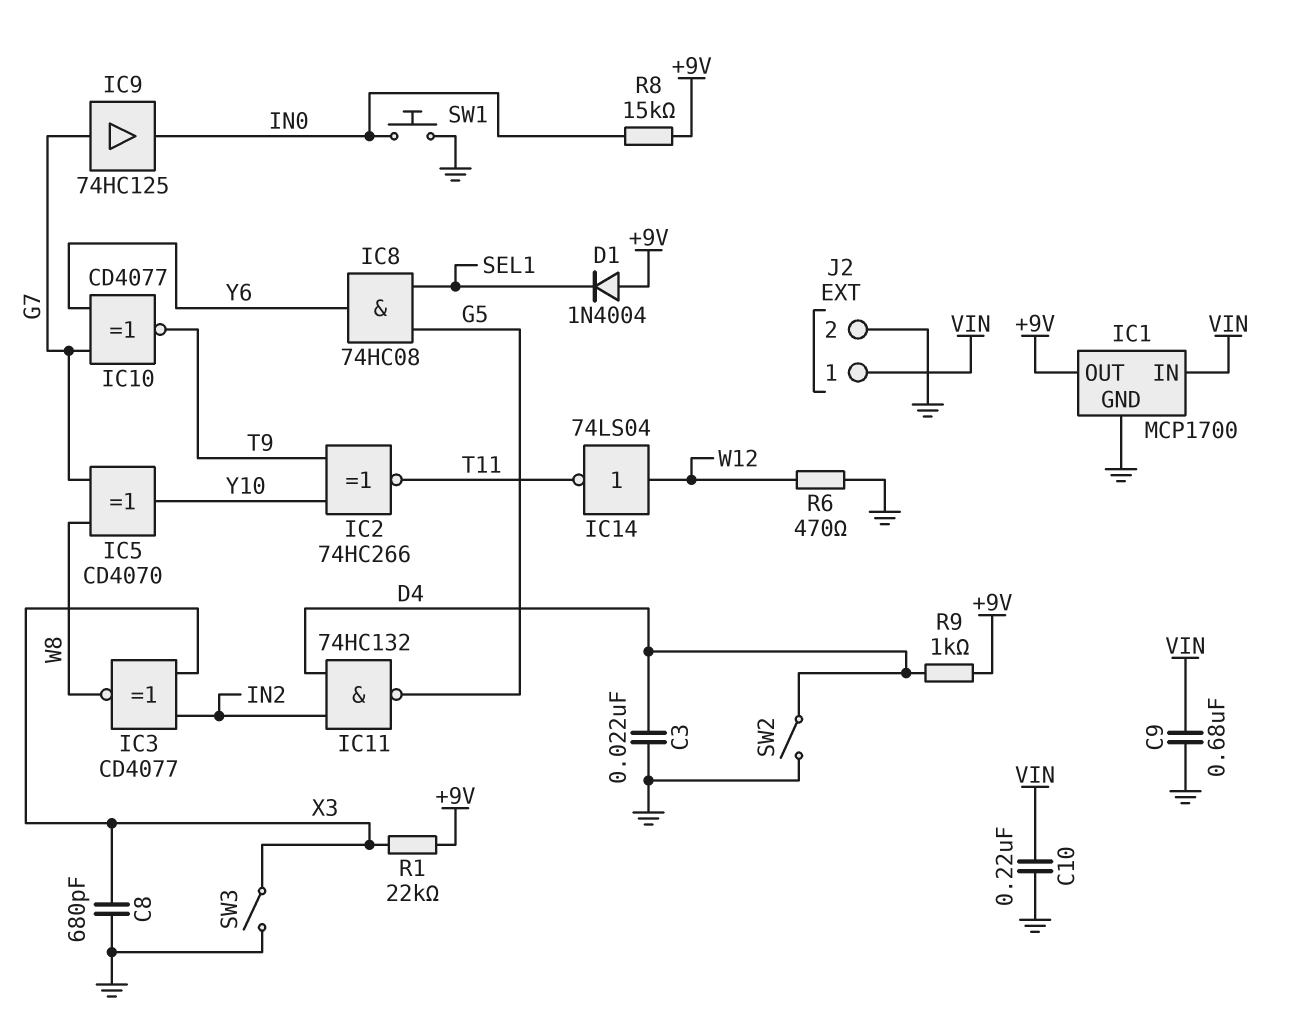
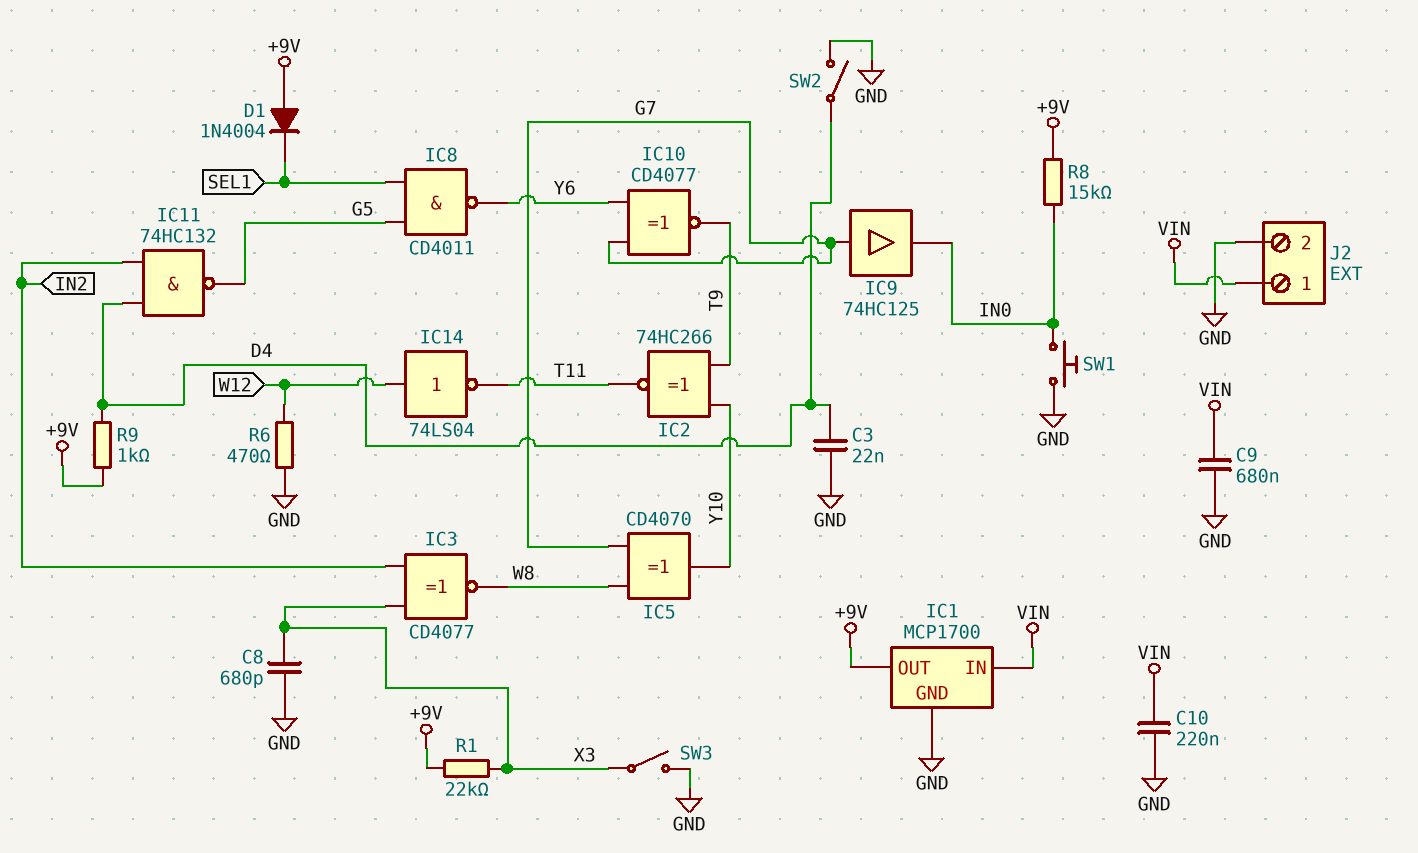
IC8: AND 74HC08 (in G5, in SEL1, out Y6) -> NAND CD4011 (in G5, in SEL1, out Y6)

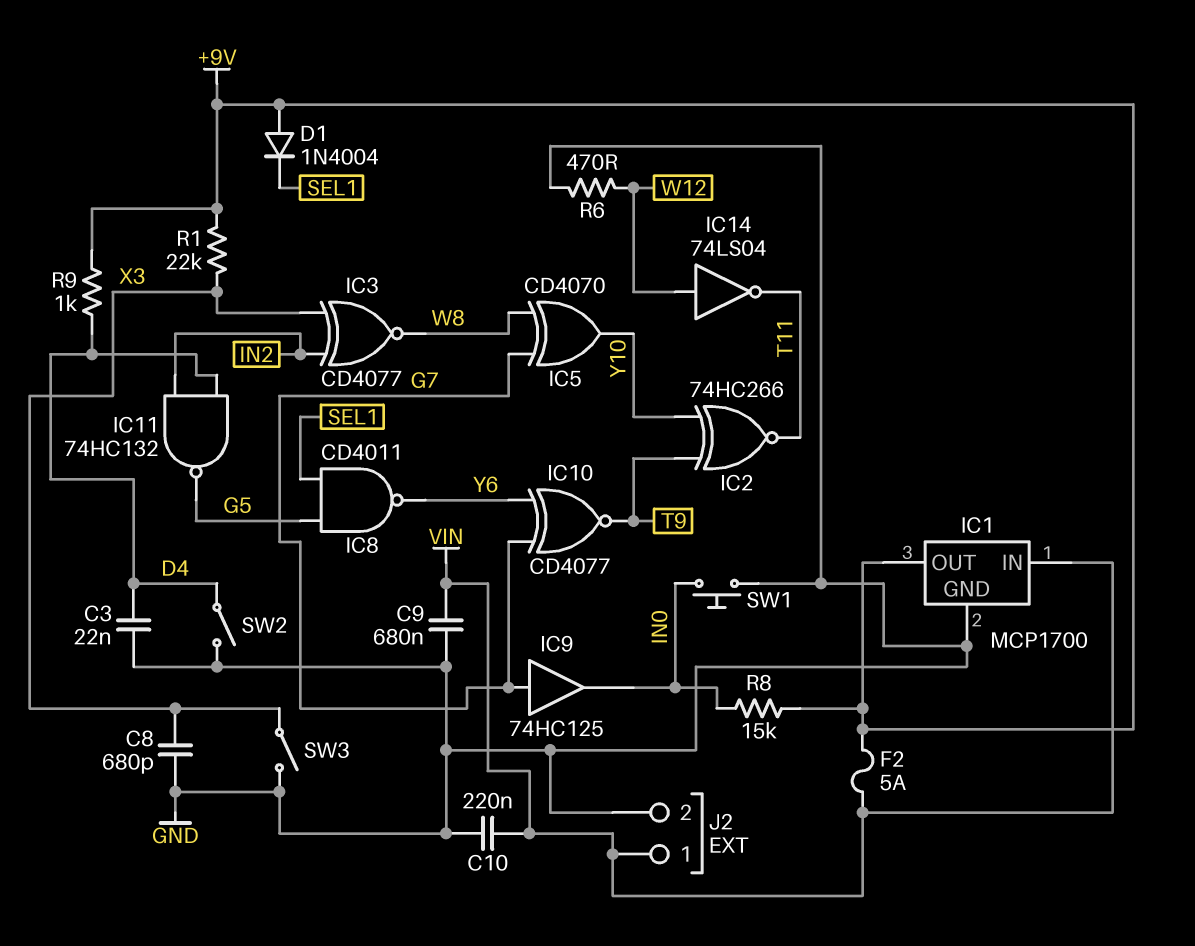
F2: none -> 5A (+9V, VIN)

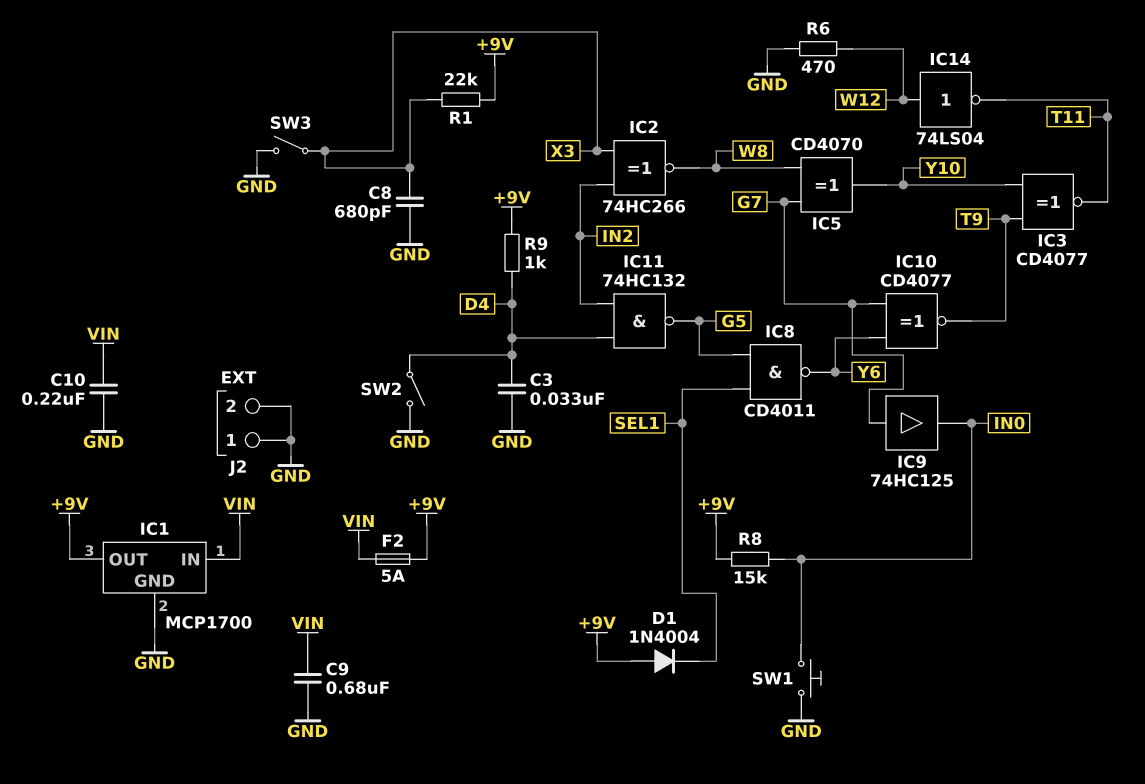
C3: 22nF (D4, GND) -> 33nF (D4, GND)
IC2: XNOR 74HC266 (in T9, in Y10, out T11) -> XNOR 74HC266 (in IN2, in X3, out W8)
IC3: XNOR CD4077 (in IN2, in X3, out W8) -> XNOR CD4077 (in T9, in Y10, out T11)
J2 pin 1: VIN -> GND

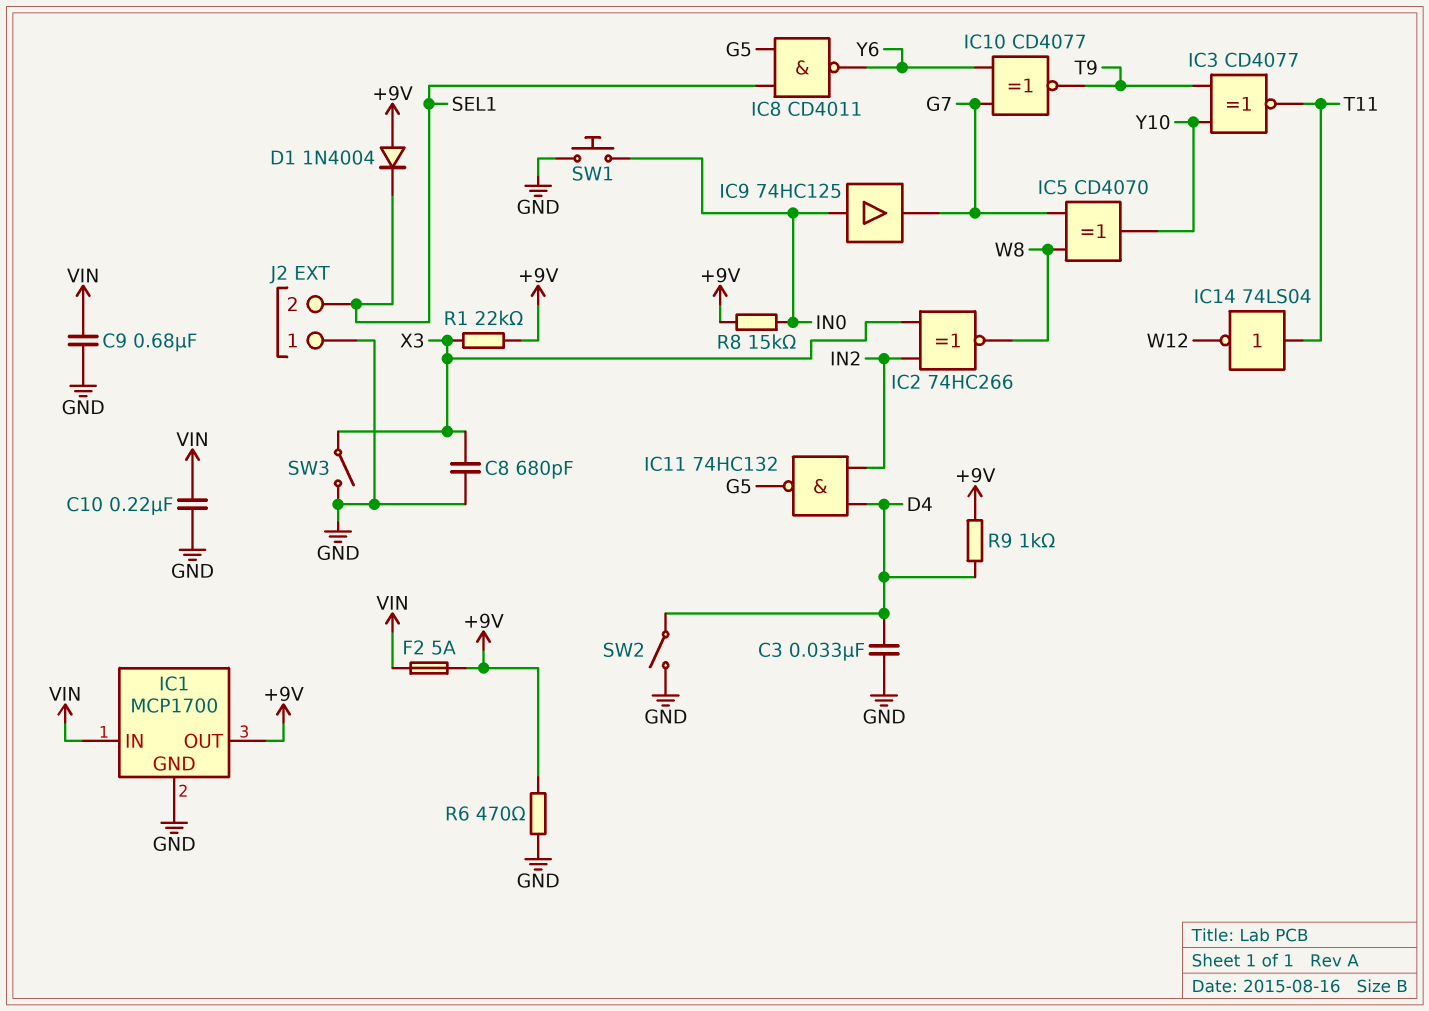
IC9: buffer 74HC125 (in G7, out IN0) -> buffer 74HC125 (in IN0, out G7)
IC14: NOT 74LS04 (in W12, out T11) -> NOT 74LS04 (in T11, out W12)
J2 pin 2: GND -> SEL1
R6: 470 (GND, W12) -> 470 (+9V, GND)

